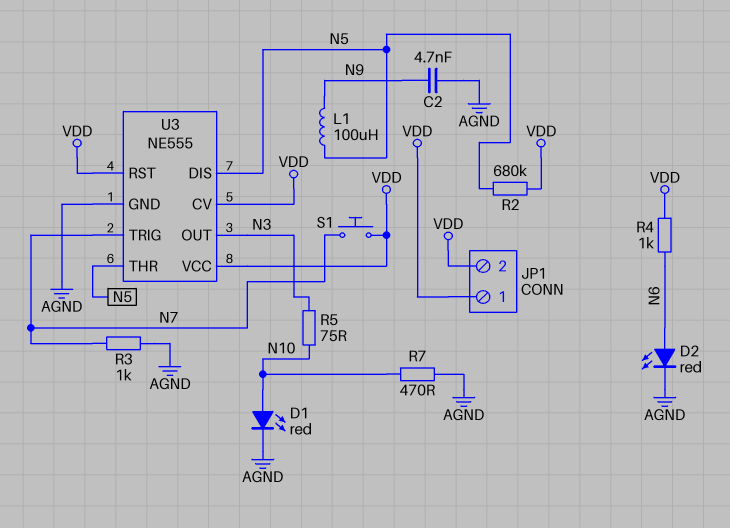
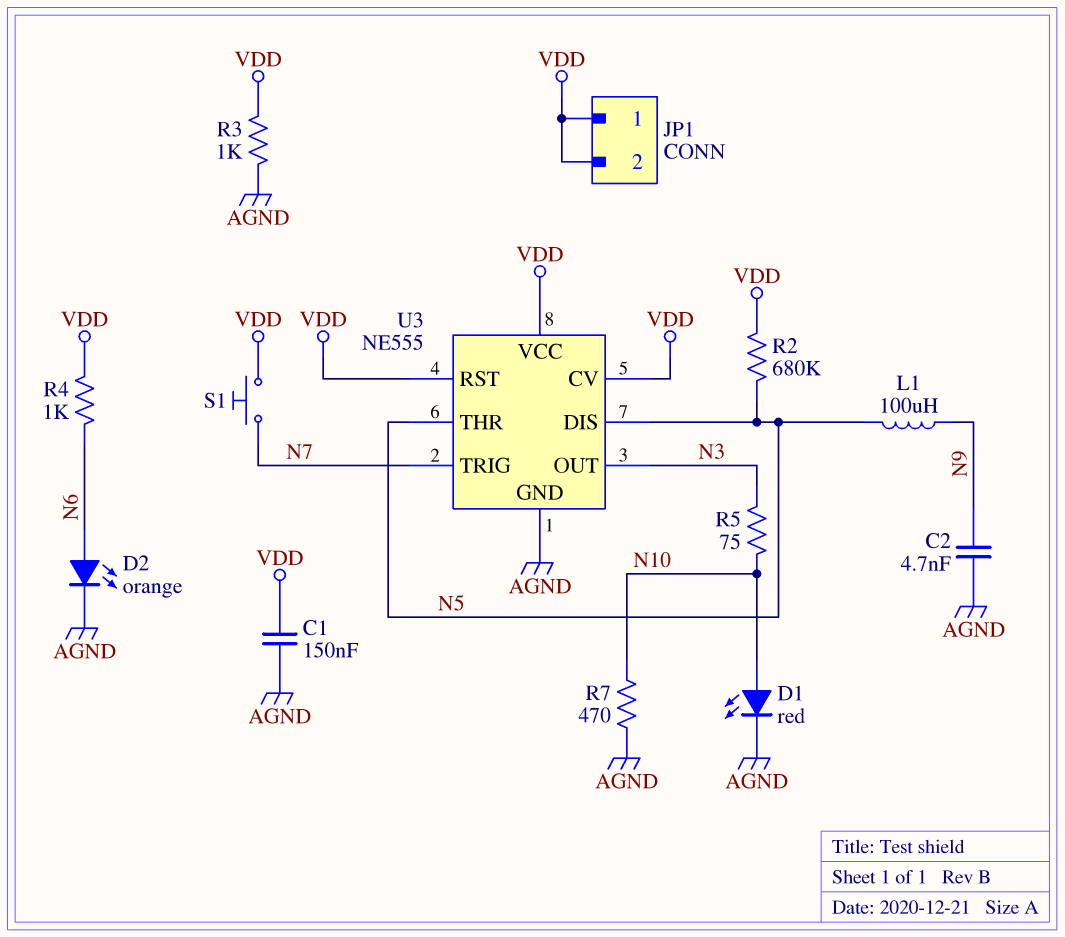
C1: none -> 150nF (AGND, VDD)
D2: LED red (A N6, K AGND) -> LED orange (A N6, K AGND)
R3: 1k (AGND, N7) -> 1k (AGND, VDD)

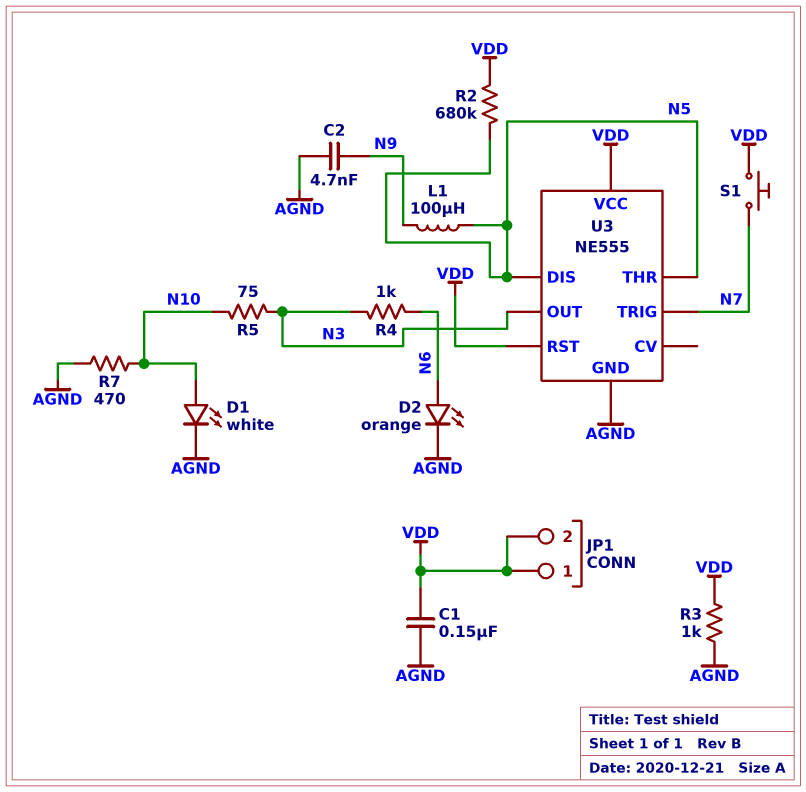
D1: LED red (A N10, K AGND) -> LED white (A N10, K AGND)
R4: 1k (N6, VDD) -> 1k (N3, N6)
U3 pin CV: VDD -> none

